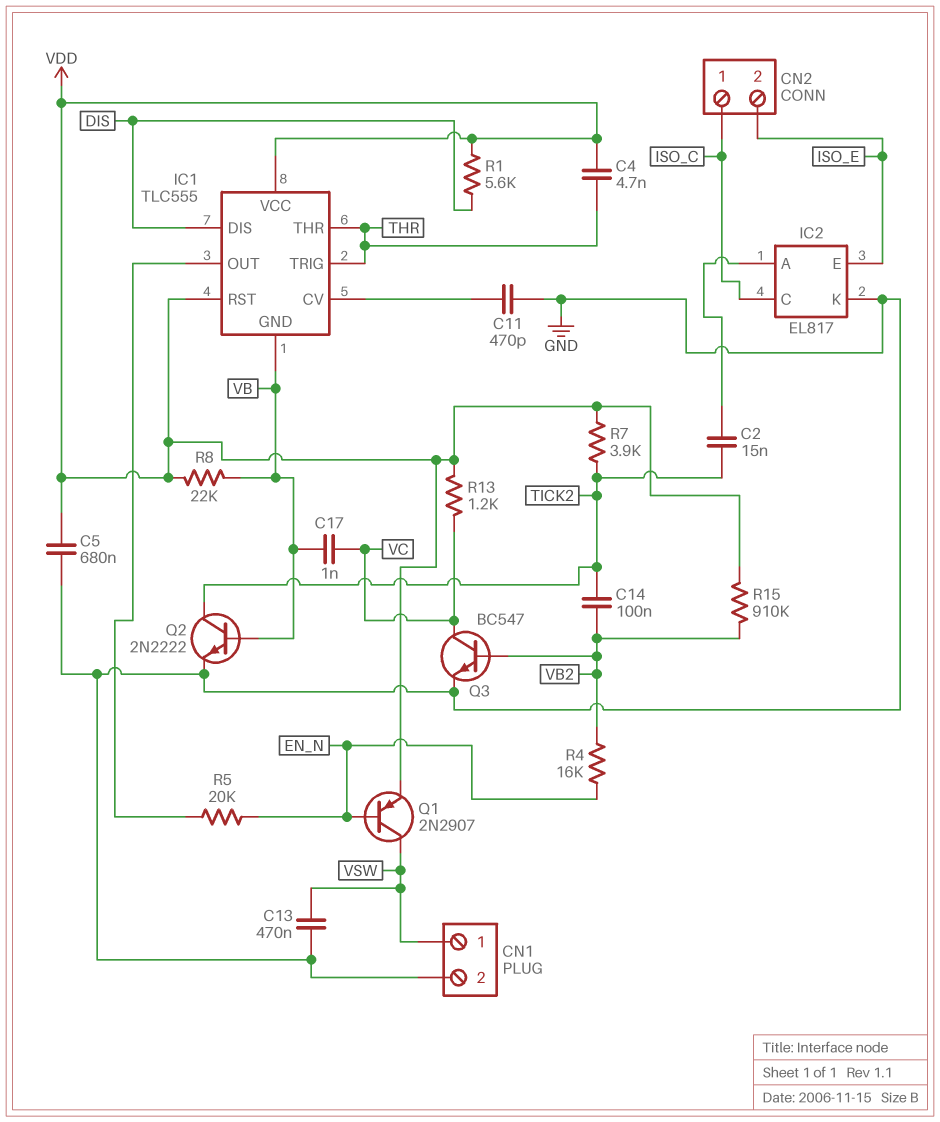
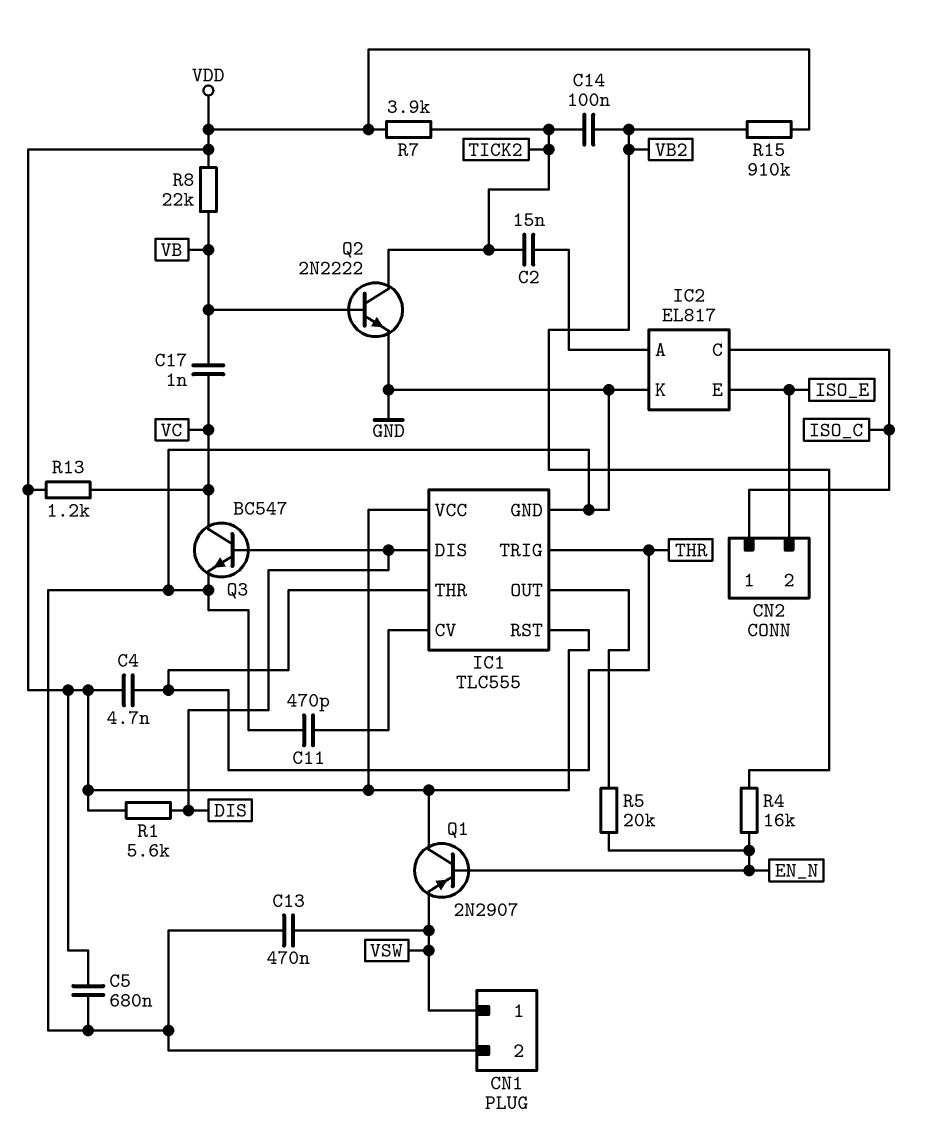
IC1 pin GND: VB -> GND
Q1: PNP 2N2907 (B EN_N, C VSW, E VDD) -> PNP 2N2907 (B EN_N, C VDD, E VSW)
Q3: NPN BC547 (B VB2, C VC, E GND) -> NPN BC547 (B DIS, C VC, E GND)

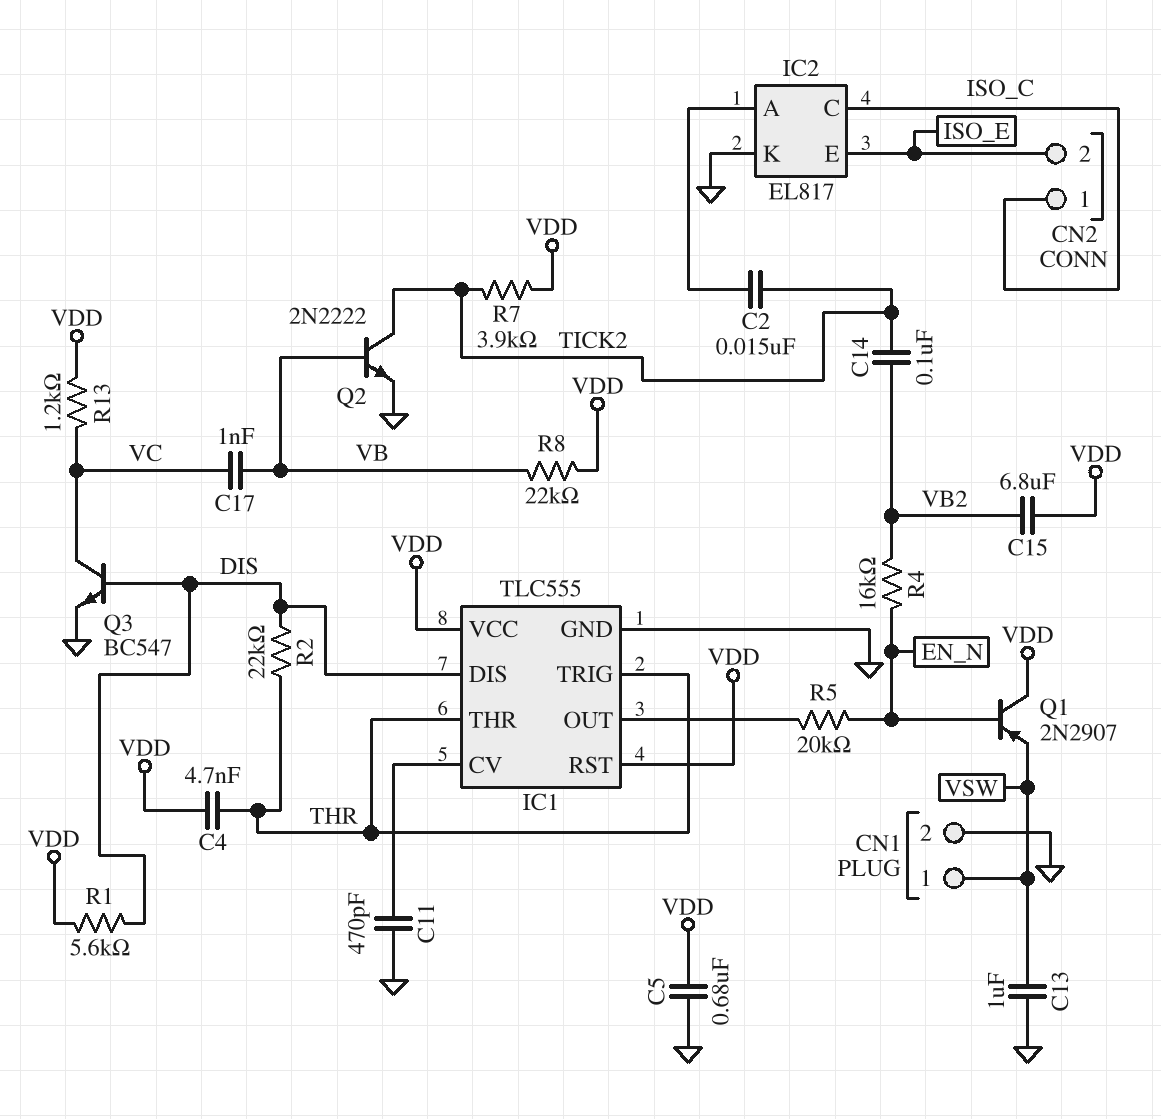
C13: 470nF (GND, VSW) -> 1uF (GND, VSW)
C15: none -> 6.8uF (VB2, VDD)
R2: none -> 22k (DIS, THR)
R15: 910k (VB2, VDD) -> none

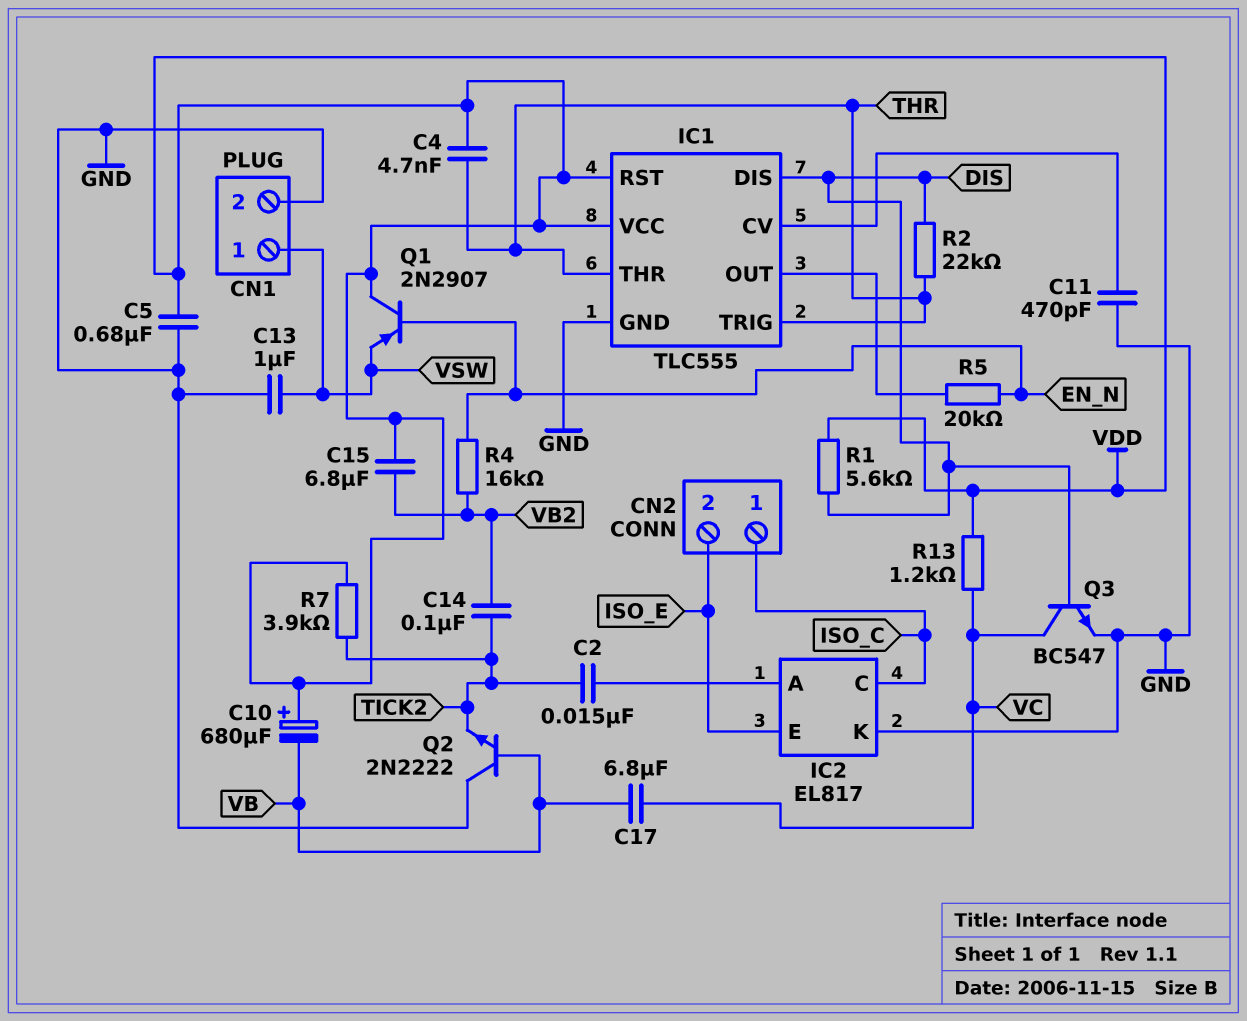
C10: none -> 680uF (plus VDD, minus VB)
C17: 1nF (VB, VC) -> 6.8uF (VB, VC)
Q2: NPN 2N2222 (B VB, C TICK2, E GND) -> NPN 2N2222 (B VB, C GND, E TICK2)
R8: 22k (VB, VDD) -> none

